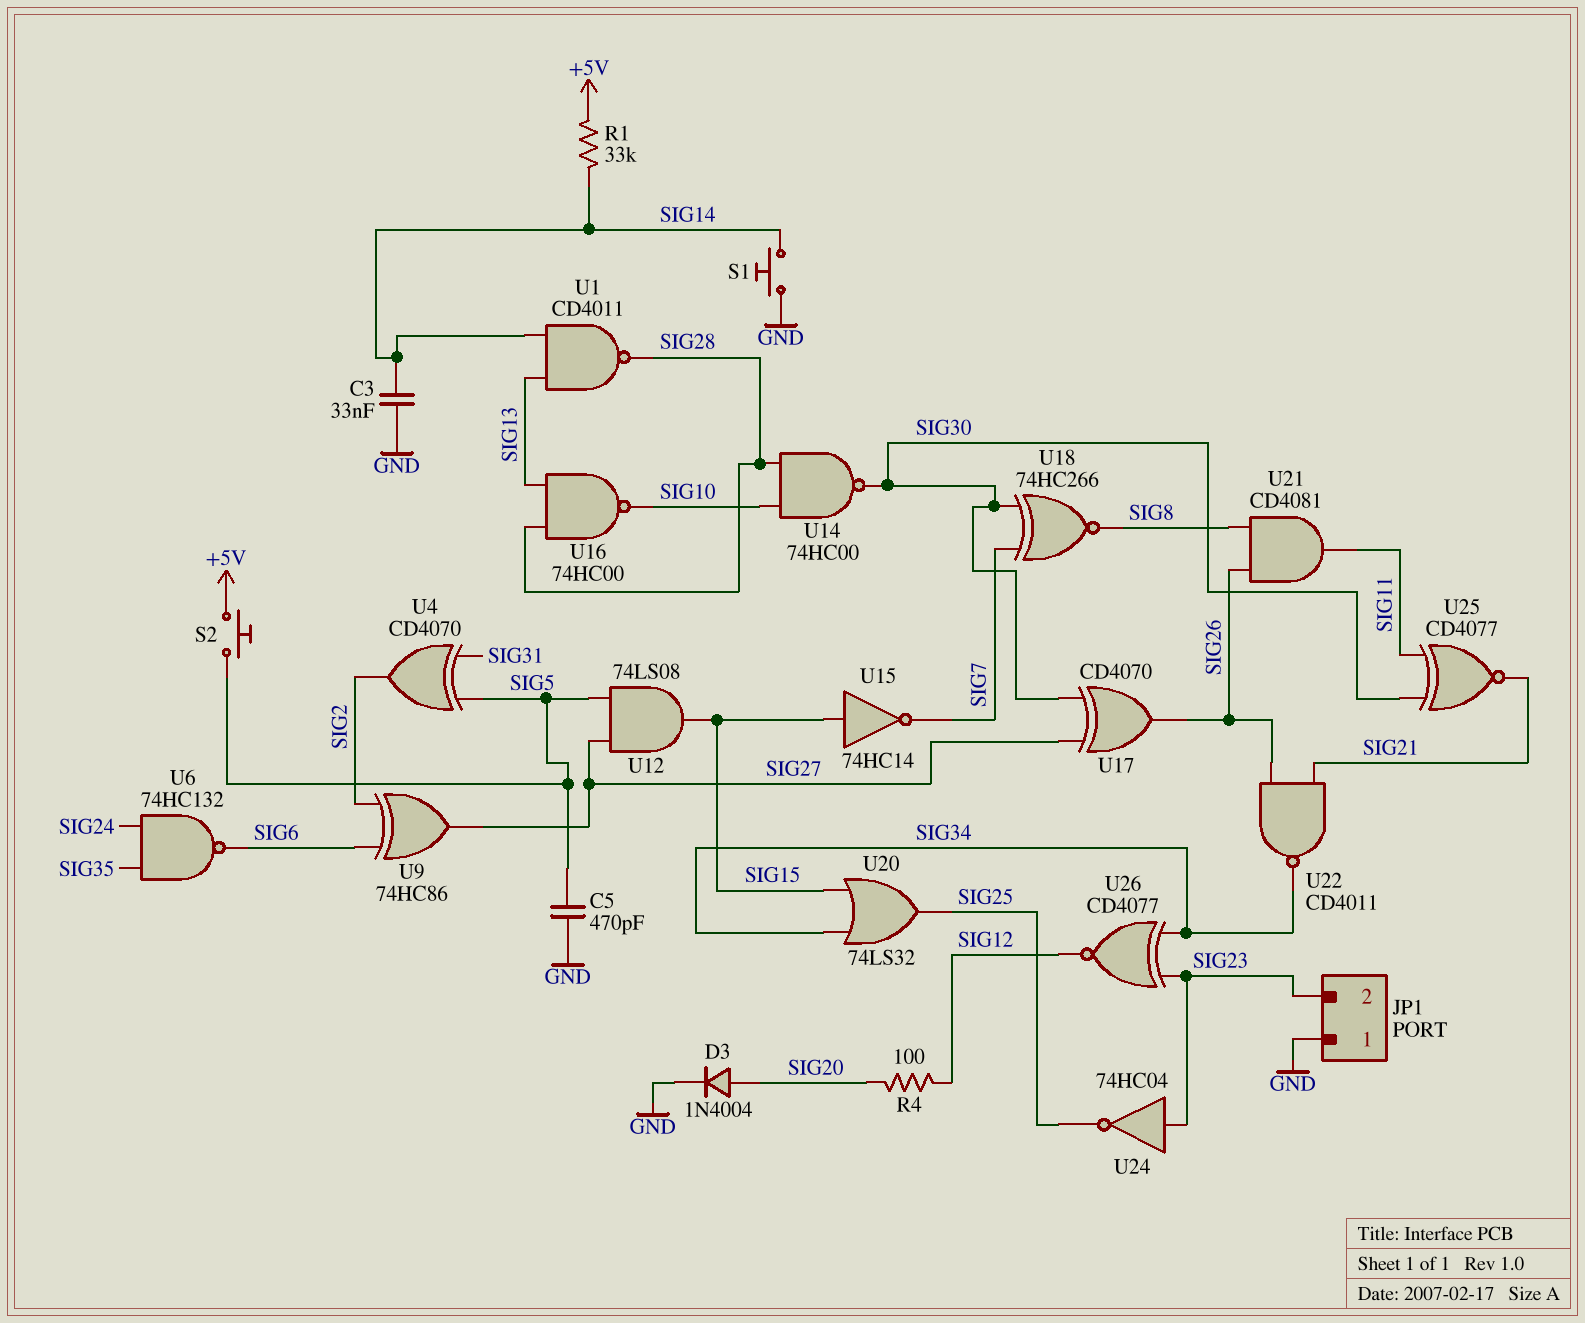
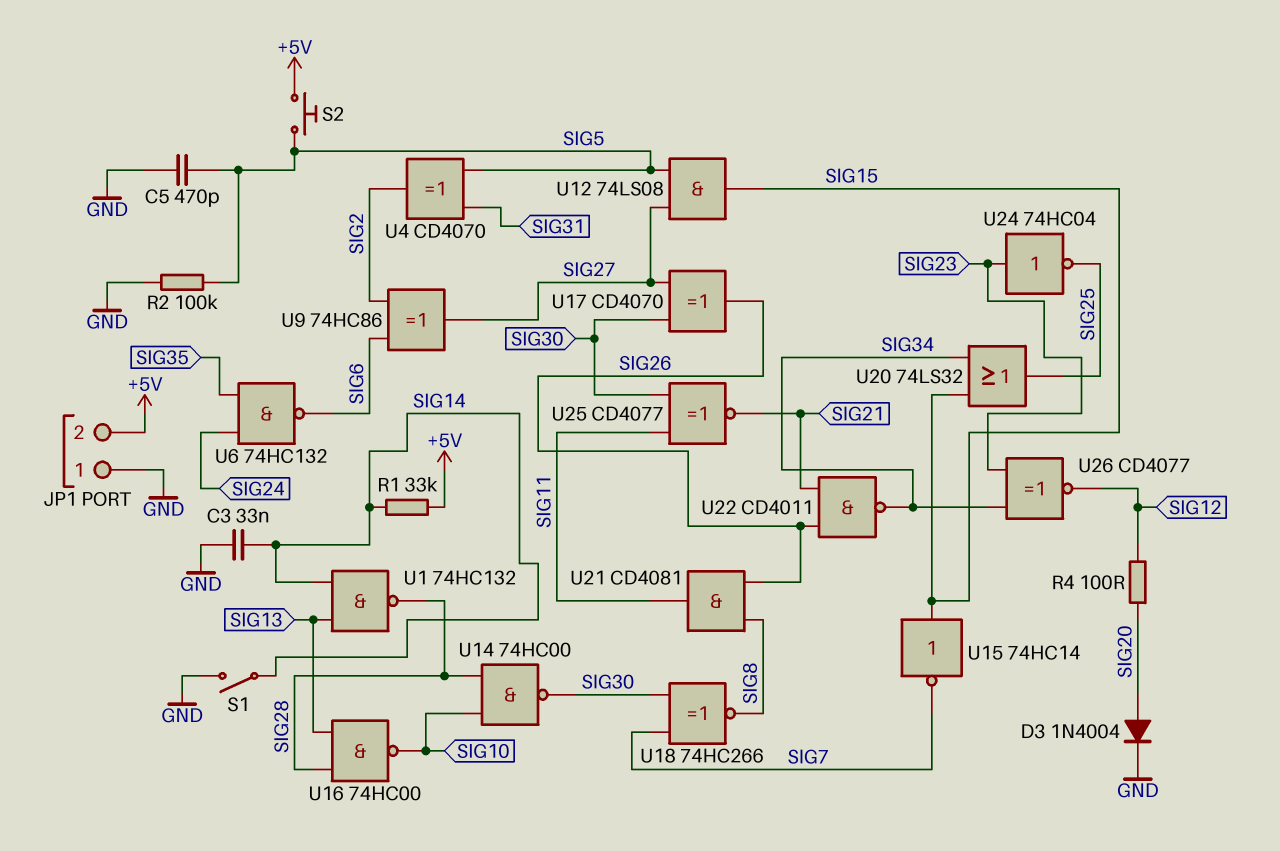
JP1 pin 2: SIG23 -> +5V
R2: none -> 100k (GND, SIG5)
S1: button (GND, SIG14) -> switch (GND, SIG14)
U1: NAND CD4011 (in SIG13, in SIG14, out SIG28) -> NAND 74HC132 (in SIG13, in SIG14, out SIG28)

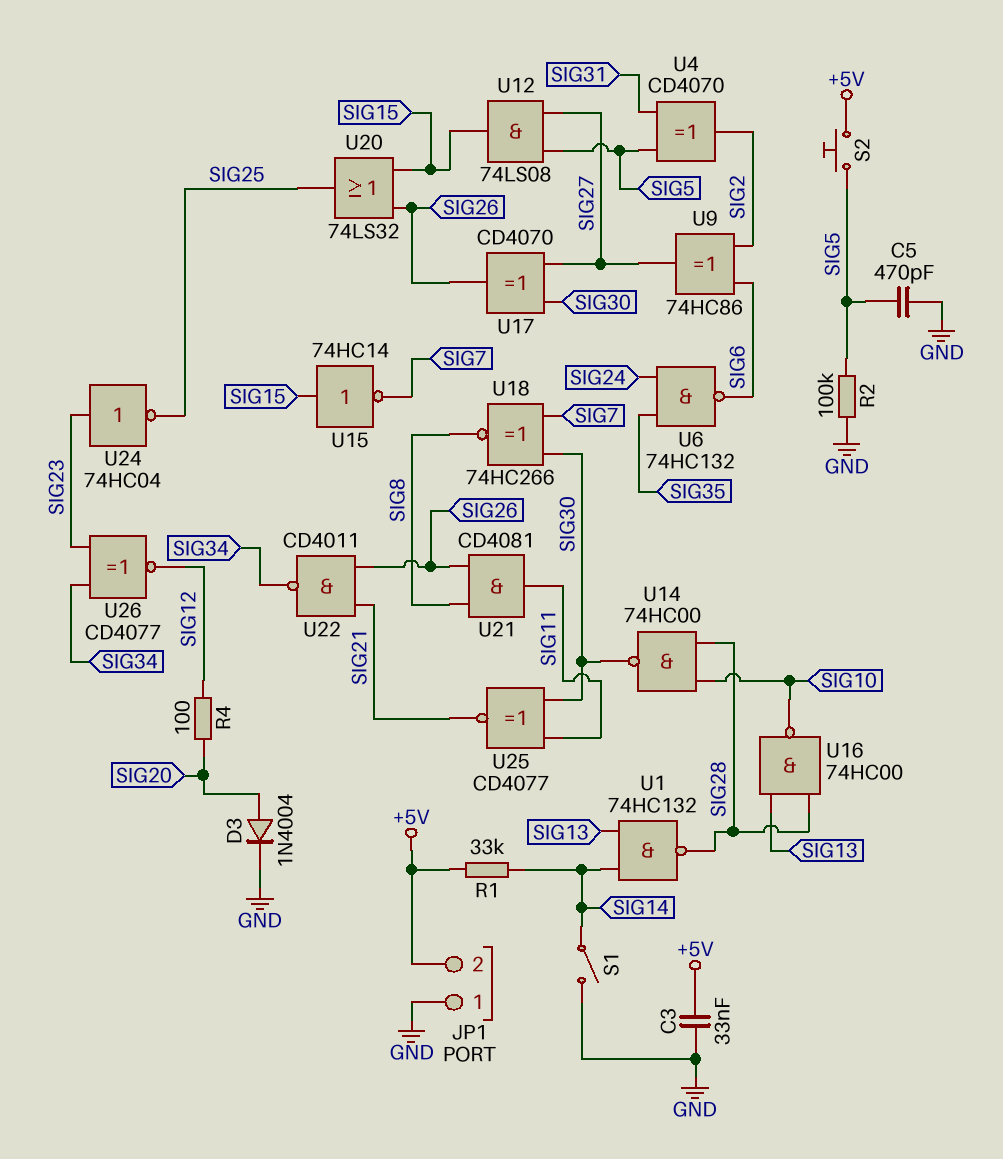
C3: 33nF (GND, SIG14) -> 33nF (+5V, GND)
U20: OR 74LS32 (in SIG15, in SIG34, out SIG25) -> OR 74LS32 (in SIG15, in SIG26, out SIG25)

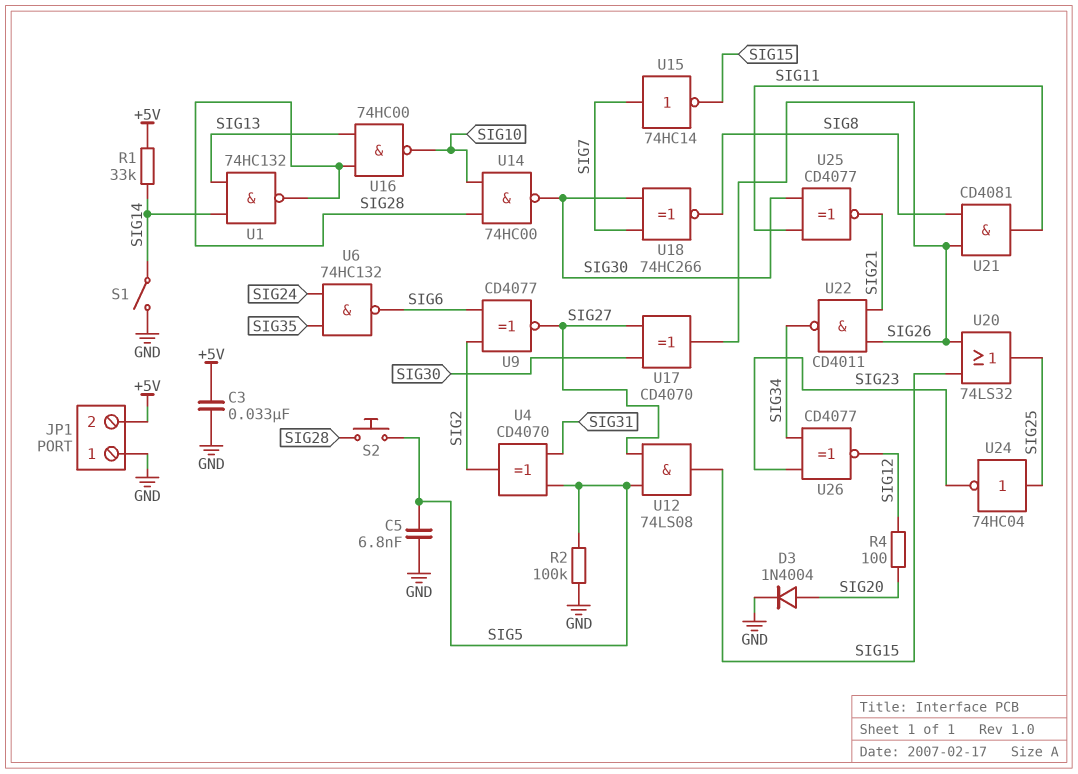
C5: 470pF (GND, SIG5) -> 6.8nF (GND, SIG5)
S2: button (+5V, SIG5) -> button (SIG5, SIG28)
U9: XOR 74HC86 (in SIG2, in SIG6, out SIG27) -> XNOR CD4077 (in SIG2, in SIG6, out SIG27)
U15: NOT 74HC14 (in SIG15, out SIG7) -> NOT 74HC14 (in SIG7, out SIG15)
U24: NOT 74HC04 (in SIG23, out SIG25) -> NOT 74HC04 (in SIG25, out SIG23)

